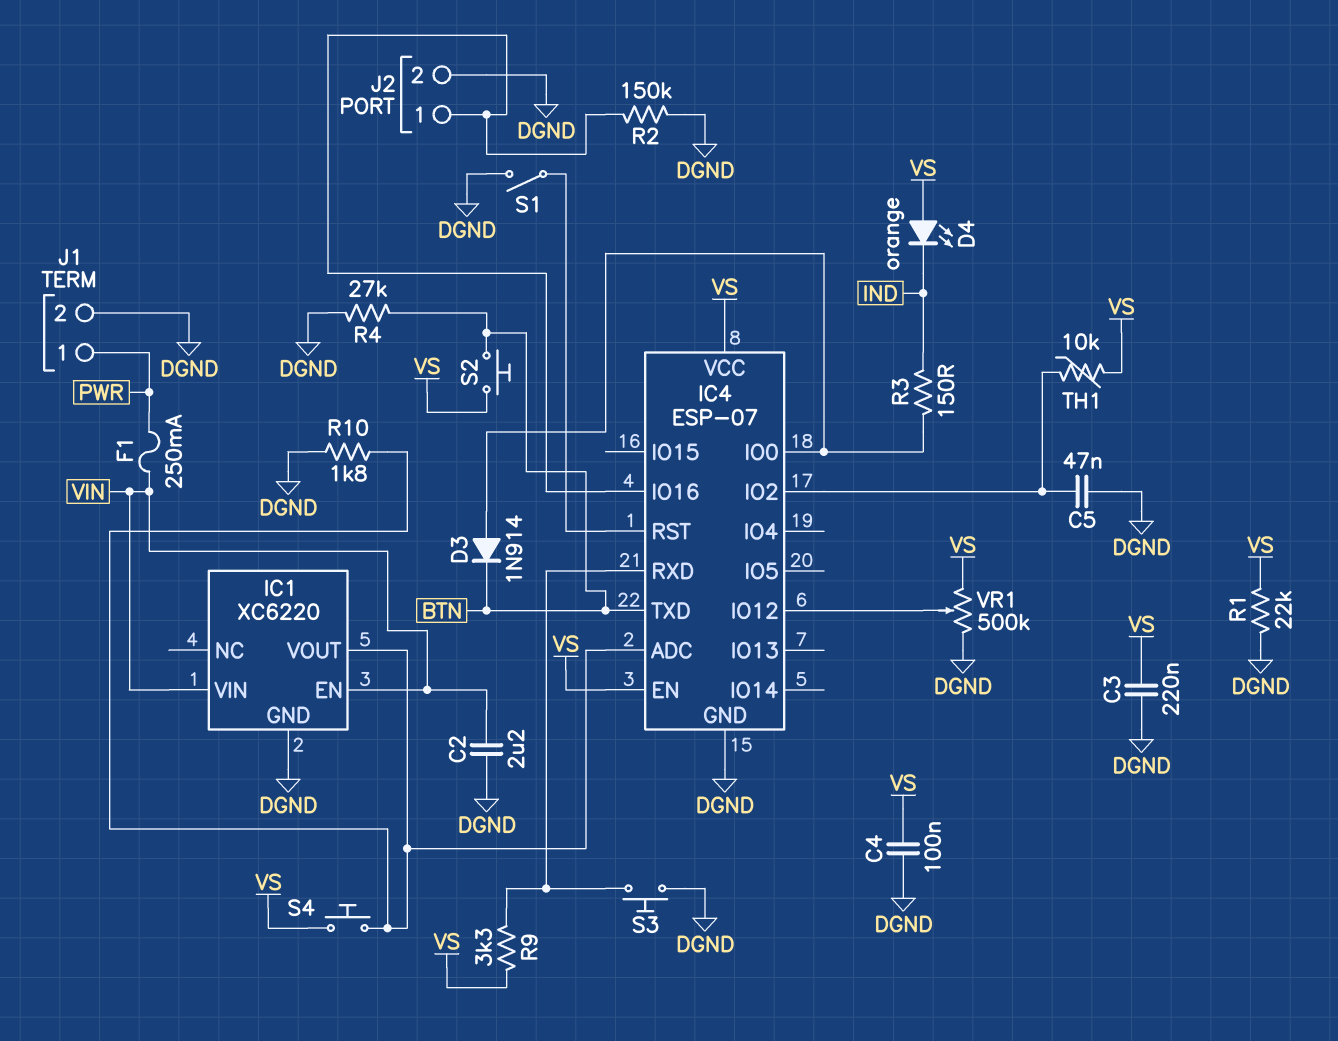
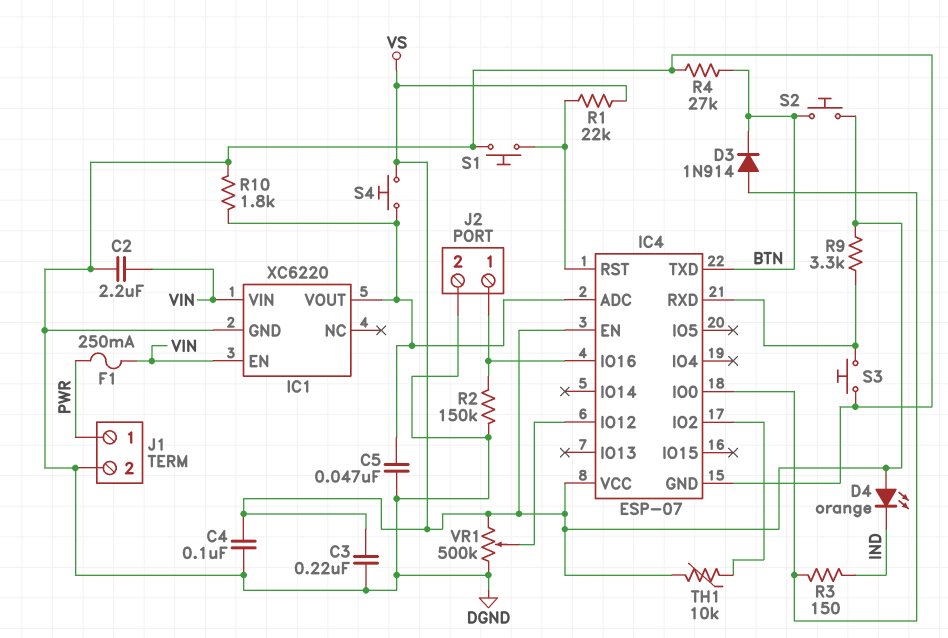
C5: 47nF (DGND, IC4/IO2) -> 47nF (DGND, IC1/VOUT)
R1: 22k (DGND, VS) -> 22k (IC4/RST, VS)
S1: switch (DGND, IC4/RST) -> button (DGND, IC4/RST)

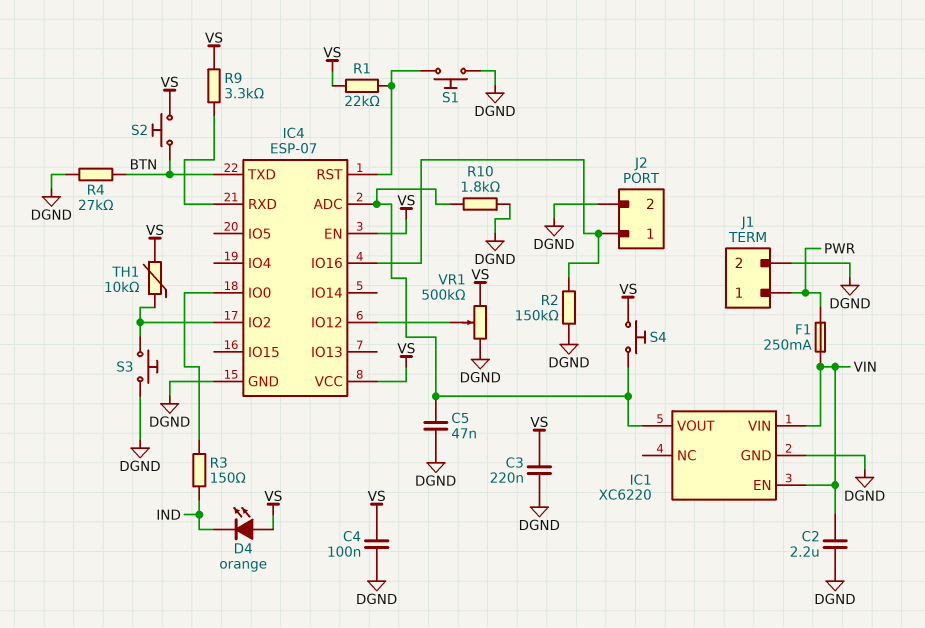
D3: diode 1N914 (A IC4/IO0, K BTN) -> none
S3: button (DGND, IC4/RXD) -> button (DGND, IC4/IO2)

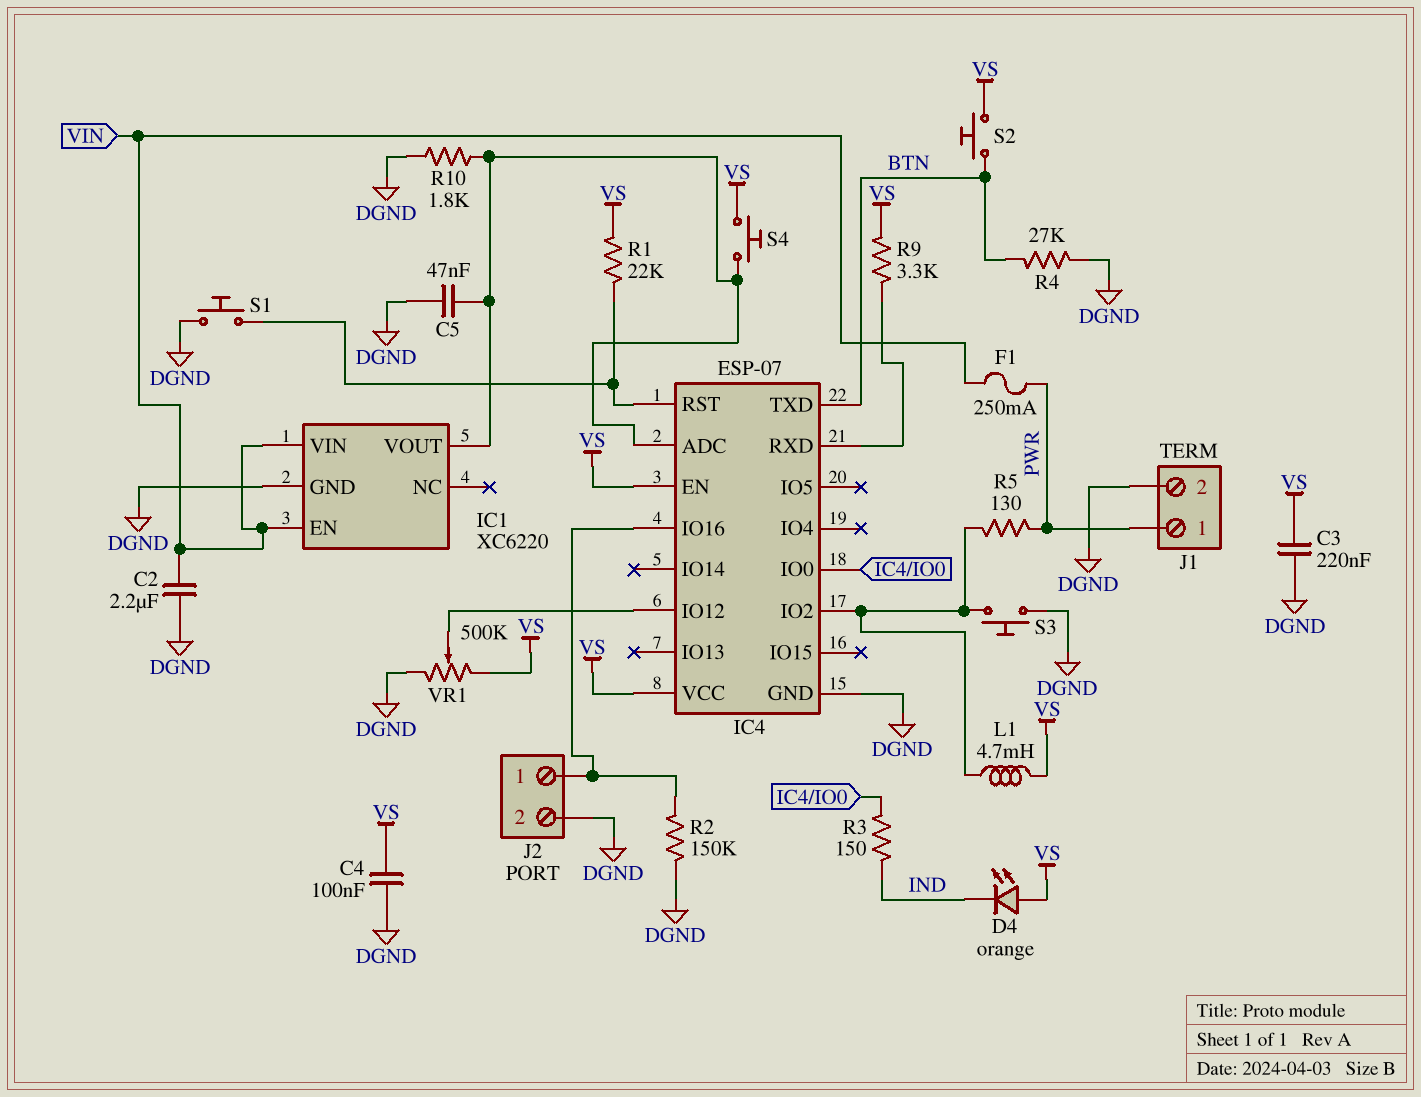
L1: none -> 4.7mH (IC4/IO2, VS)
R5: none -> 130 (IC4/IO2, PWR)
TH1: 10k (IC4/IO2, VS) -> none

